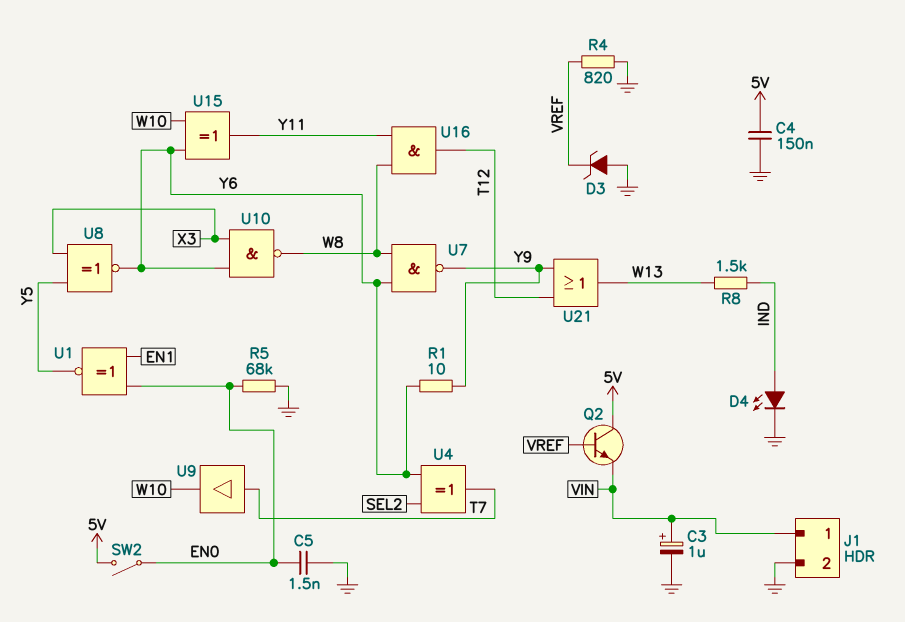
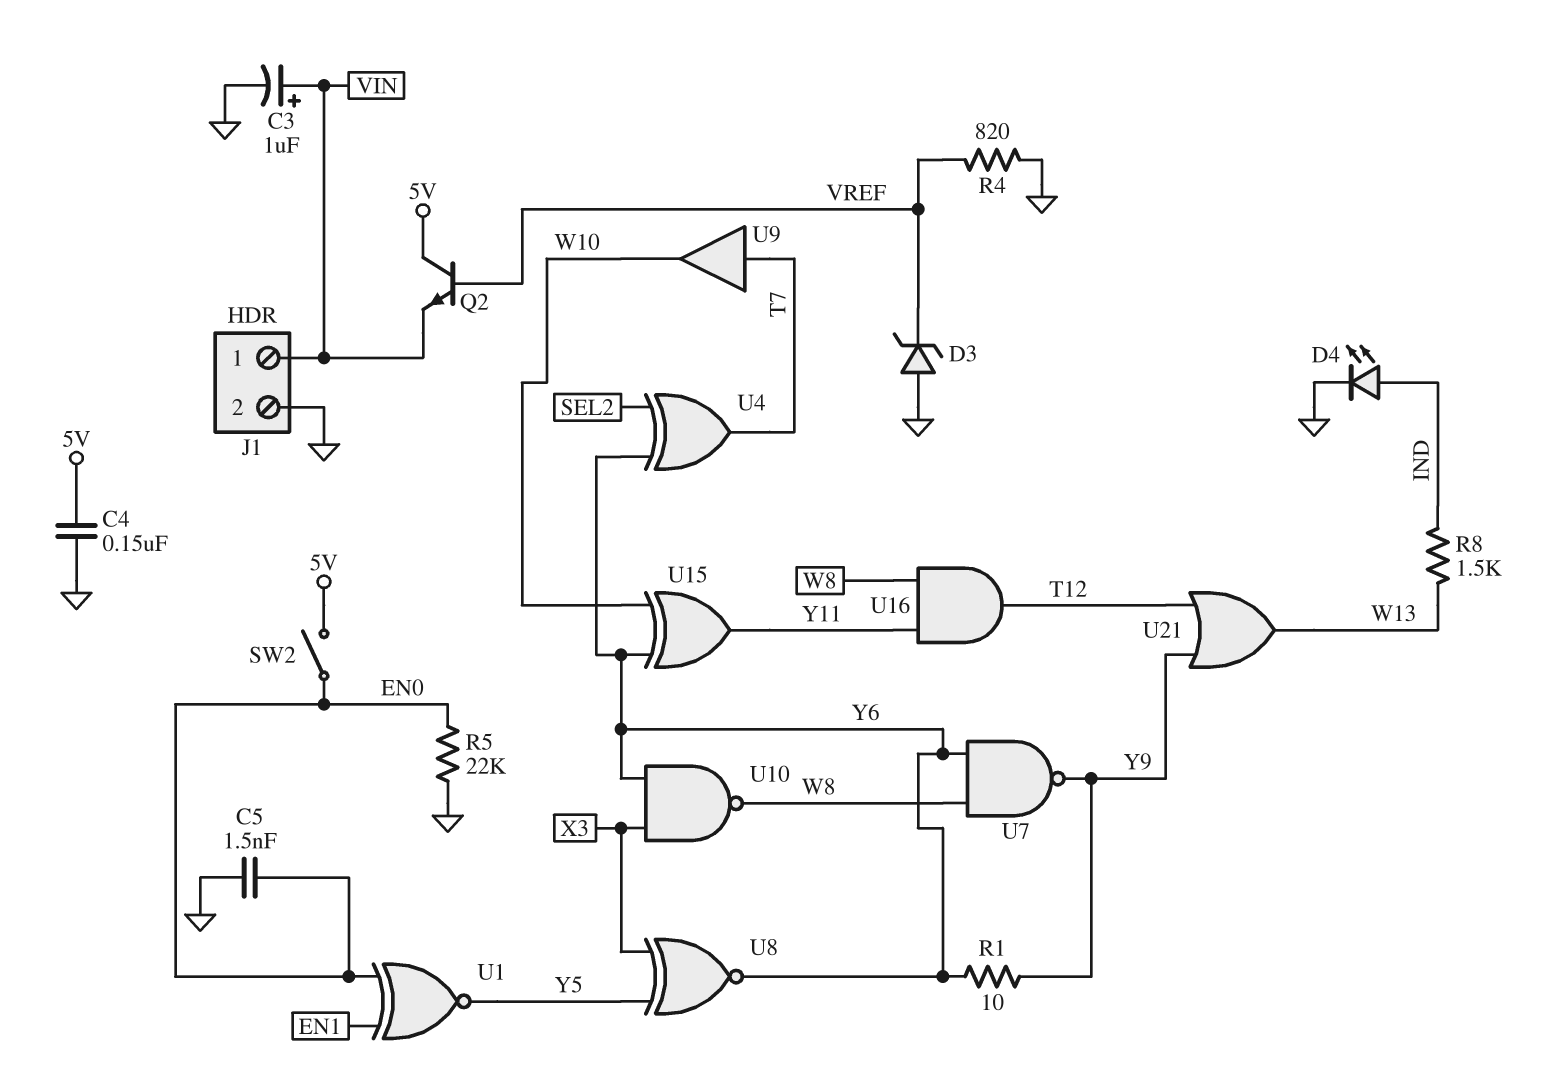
R5: 68k (EN0, GND) -> 22k (EN0, GND)

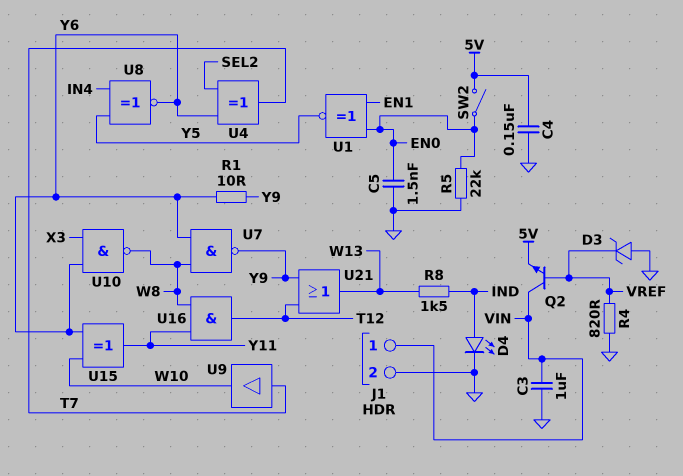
C3: 1uF (plus VIN, minus GND) -> 1uF (GND, VIN)
Q2: NPN (B VREF, C 5V, E VIN) -> NPN (B VREF, C VIN, E 5V)
U8: XNOR (in X3, in Y5, out Y6) -> XNOR (in IN4, in Y5, out Y6)

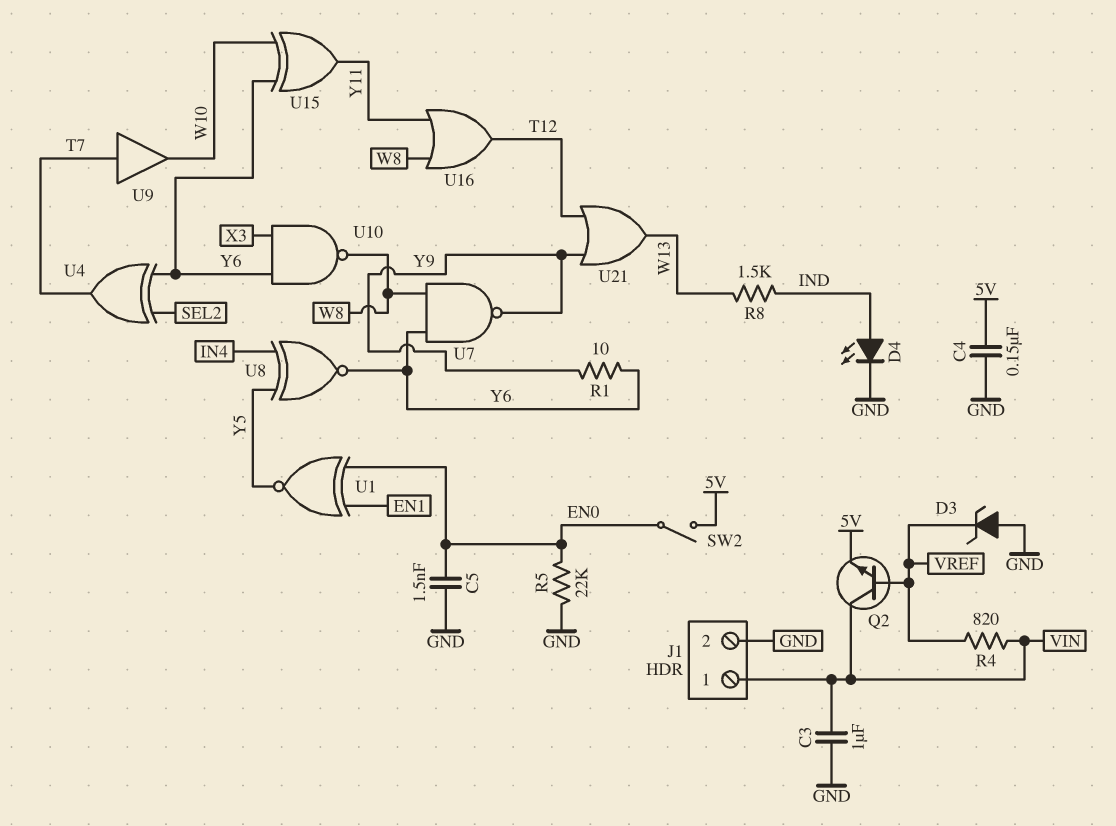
R4: 820 (GND, VREF) -> 820 (VIN, VREF)
U16: AND (in W8, in Y11, out T12) -> OR (in W8, in Y11, out T12)

